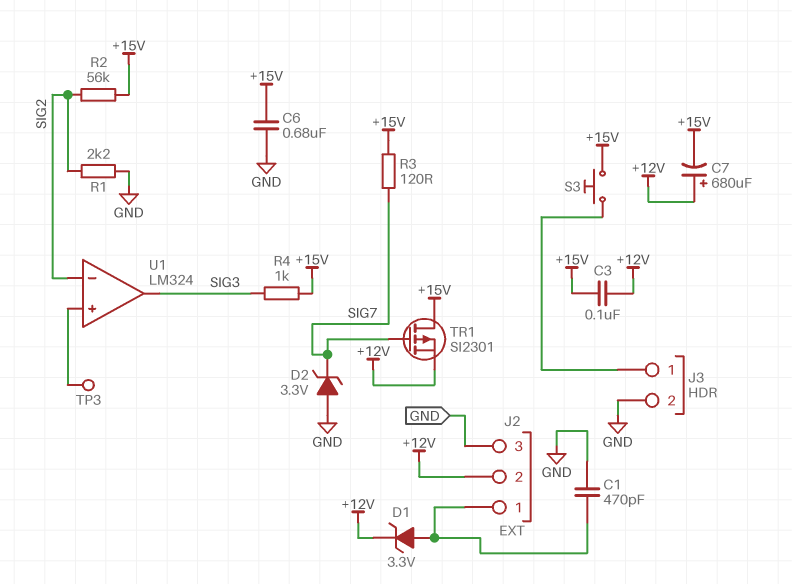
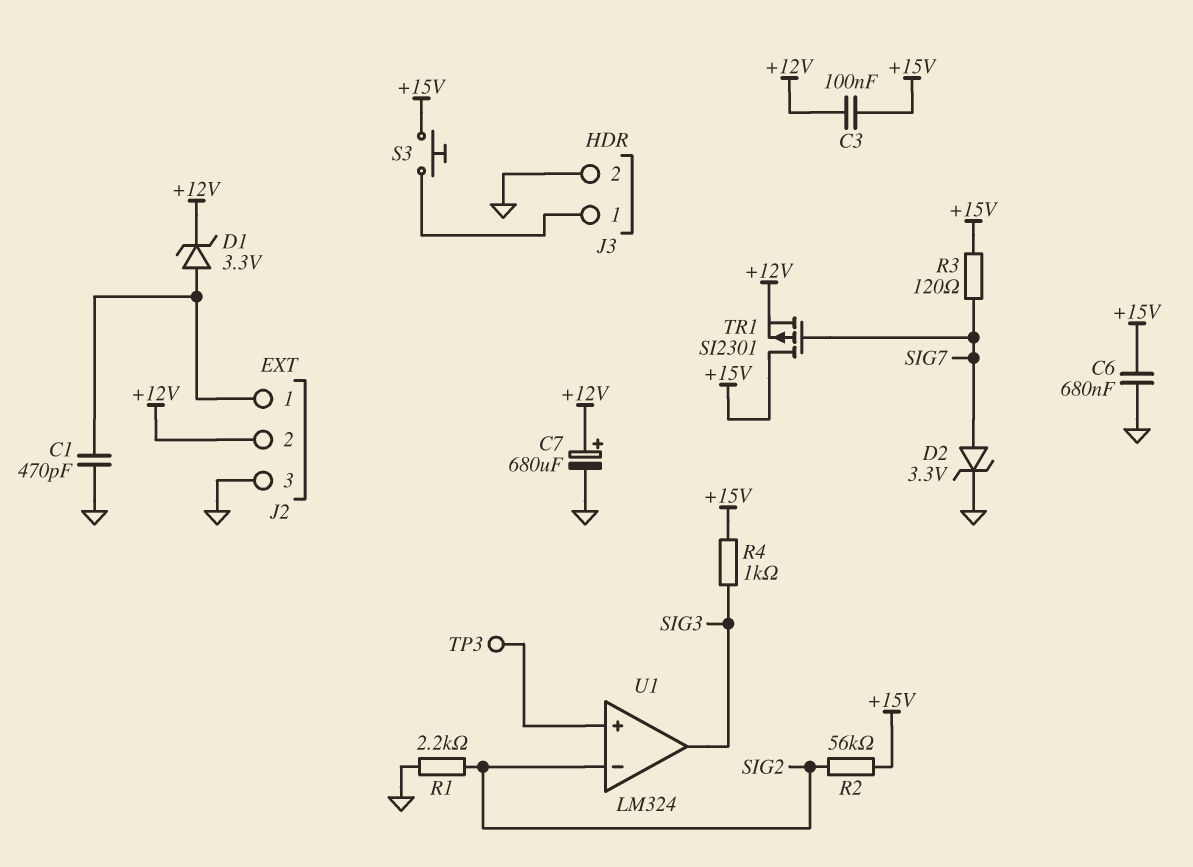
C7: 680uF (plus +12V, minus +15V) -> 680uF (plus +12V, minus GND)
D2: zener 3.3V (A GND, K SIG7) -> zener 3.3V (A SIG7, K GND)

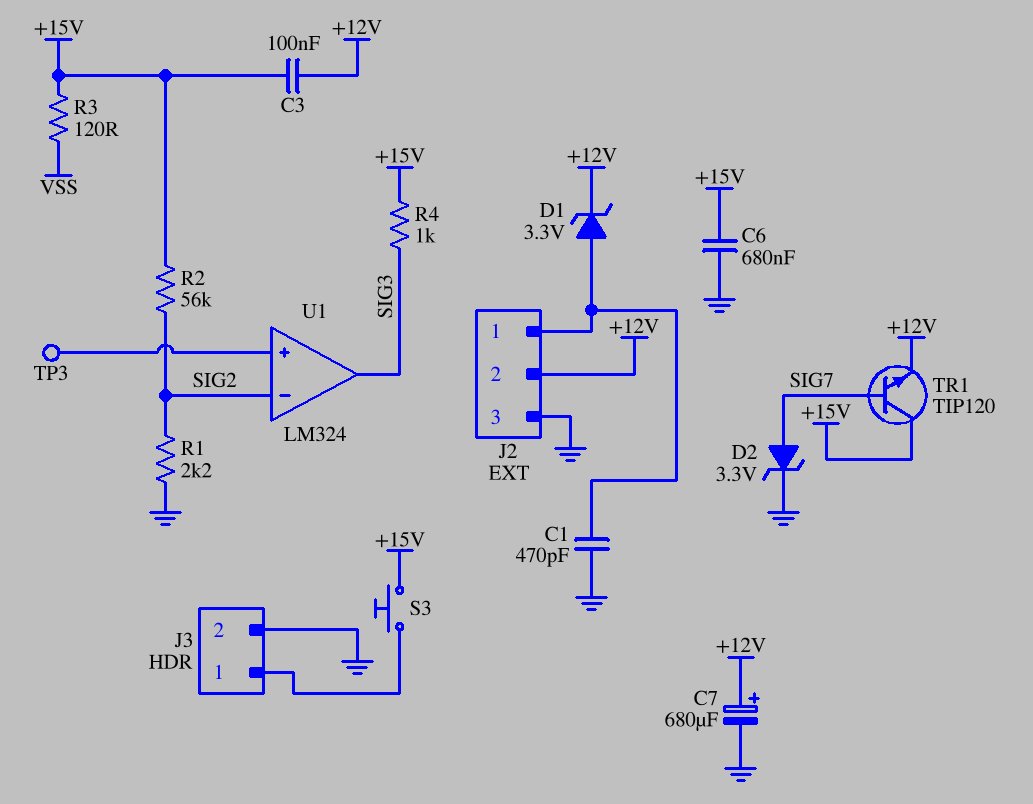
R3: 120 (+15V, SIG7) -> 120 (+15V, VSS)
TR1: PMOS SI2301 (G SIG7, D +15V, S +12V) -> NPN TIP120 (B SIG7, C +15V, E +12V)

